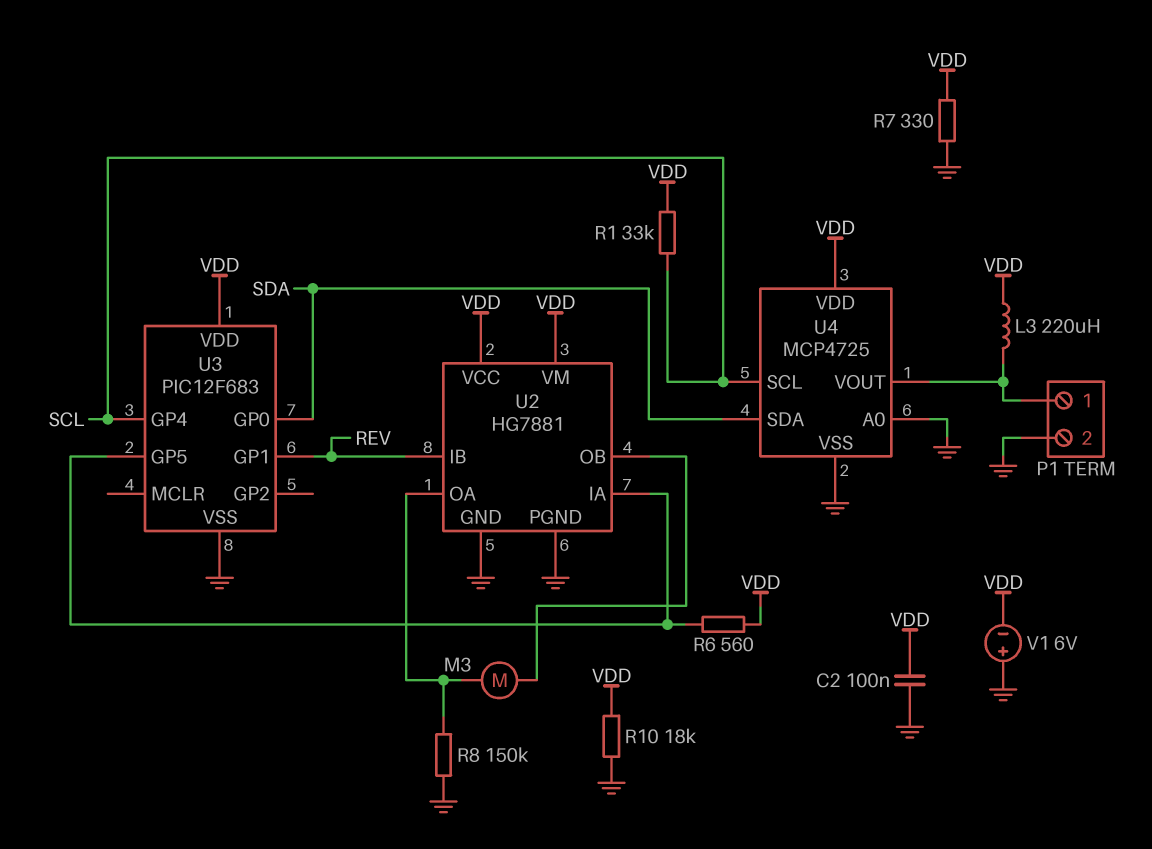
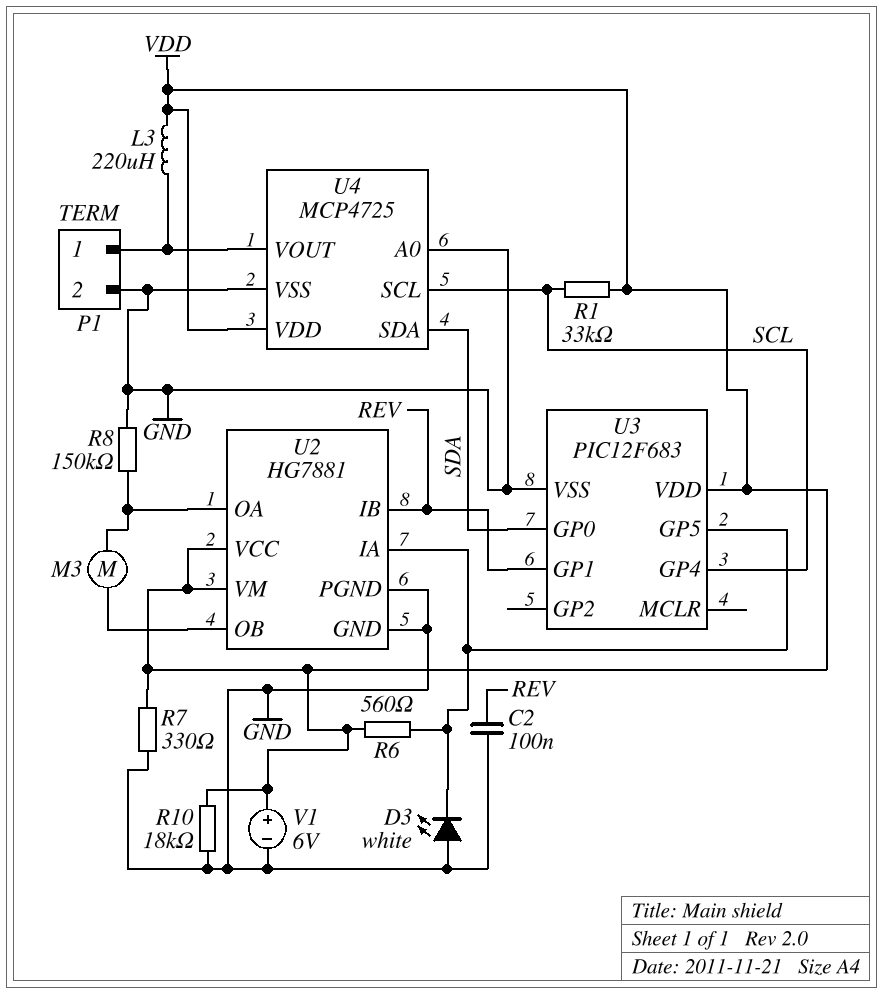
C2: 100nF (GND, VDD) -> 100nF (GND, REV)
D3: none -> LED white (A GND, K U2/IA)
V1: 6V (plus GND, minus VDD) -> 6V (plus VDD, minus GND)

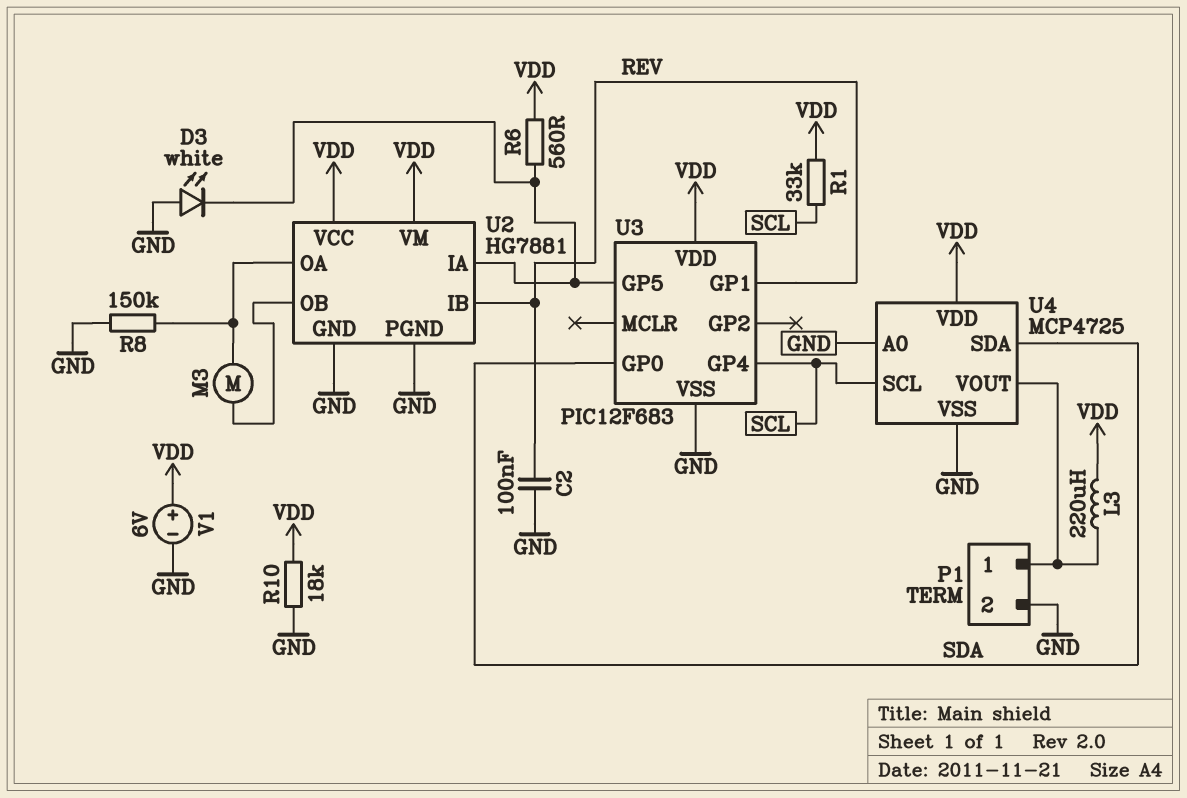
R7: 330 (GND, VDD) -> none

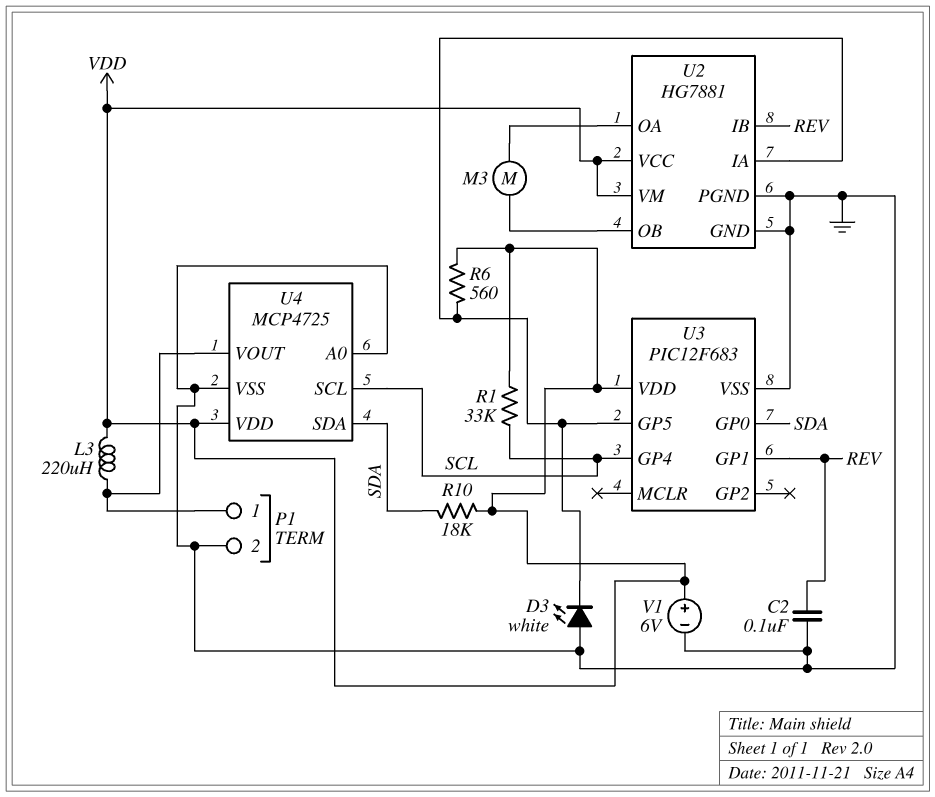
R8: 150k (GND, U2/OA) -> none
R10: 18k (GND, VDD) -> 18k (SDA, VDD)

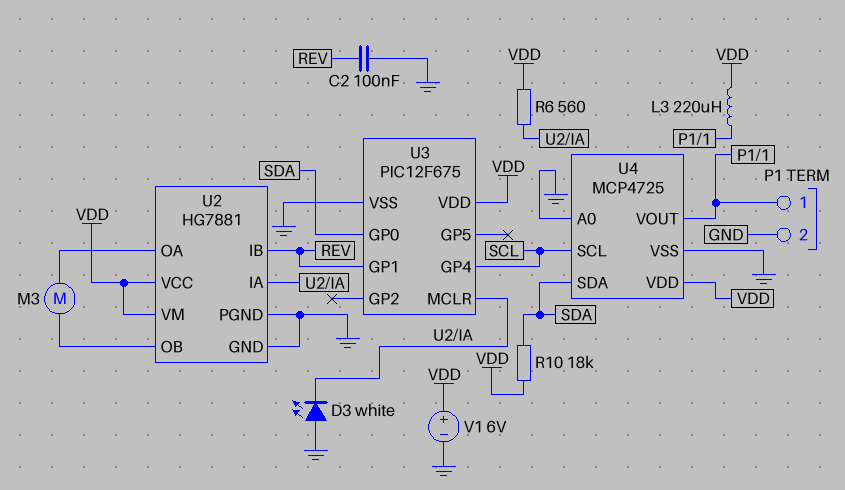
R1: 33k (SCL, VDD) -> none
U3: PIC12F683 -> PIC12F675
U3 pin GP5: U2/IA -> none
U3 pin MCLR: none -> U2/IA

